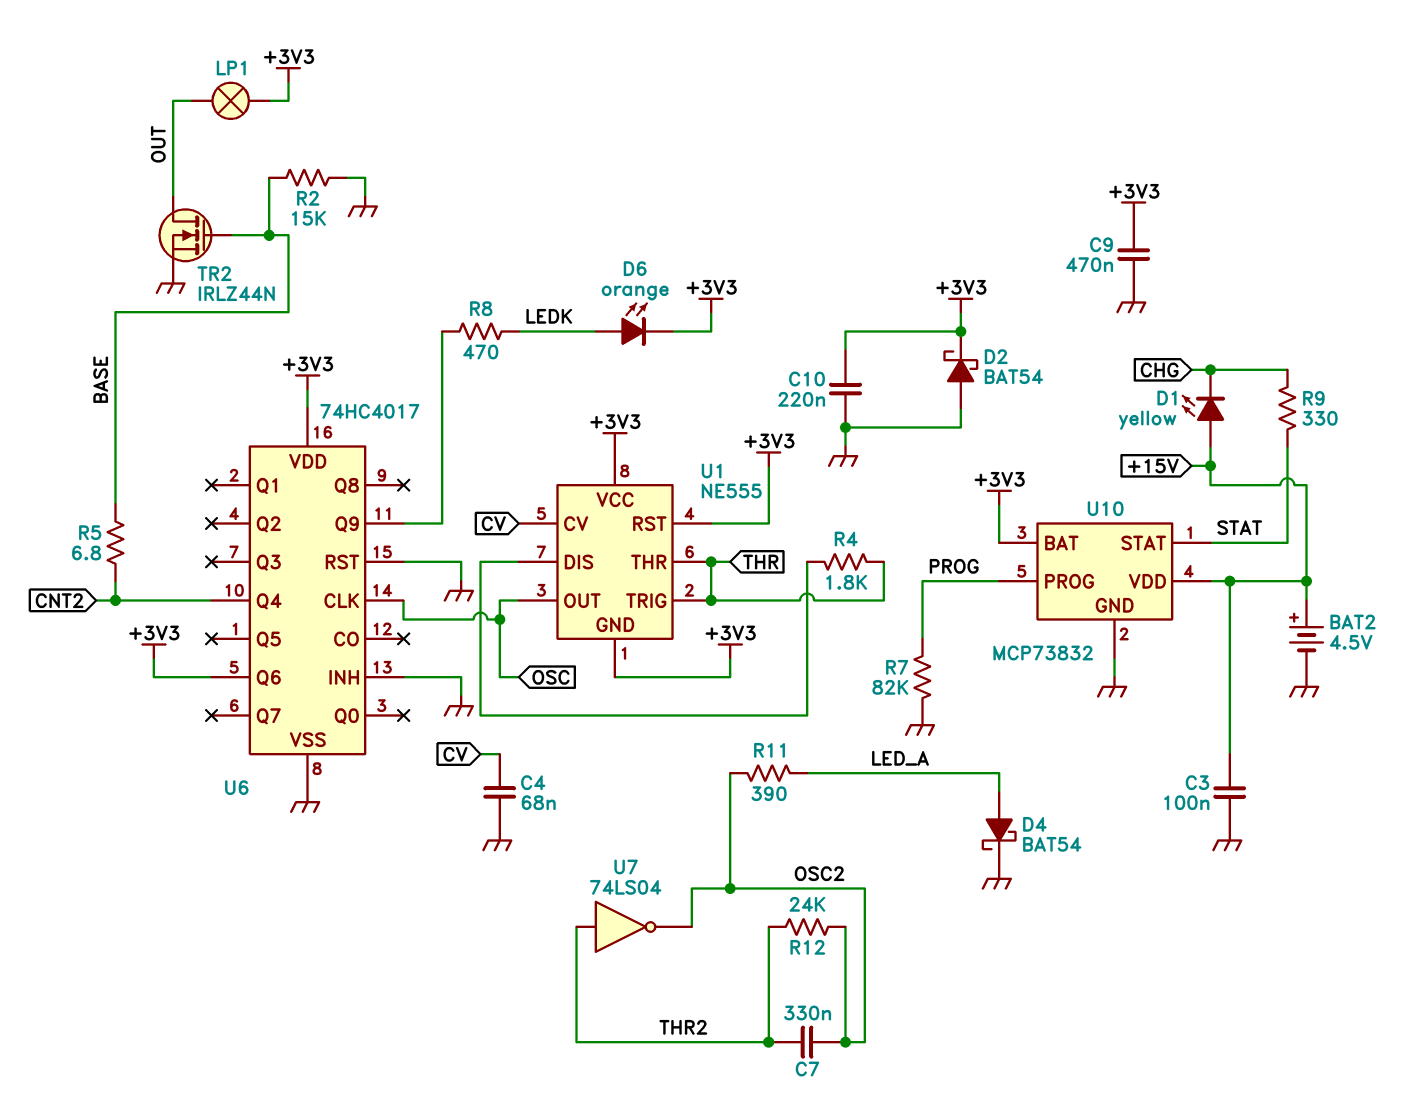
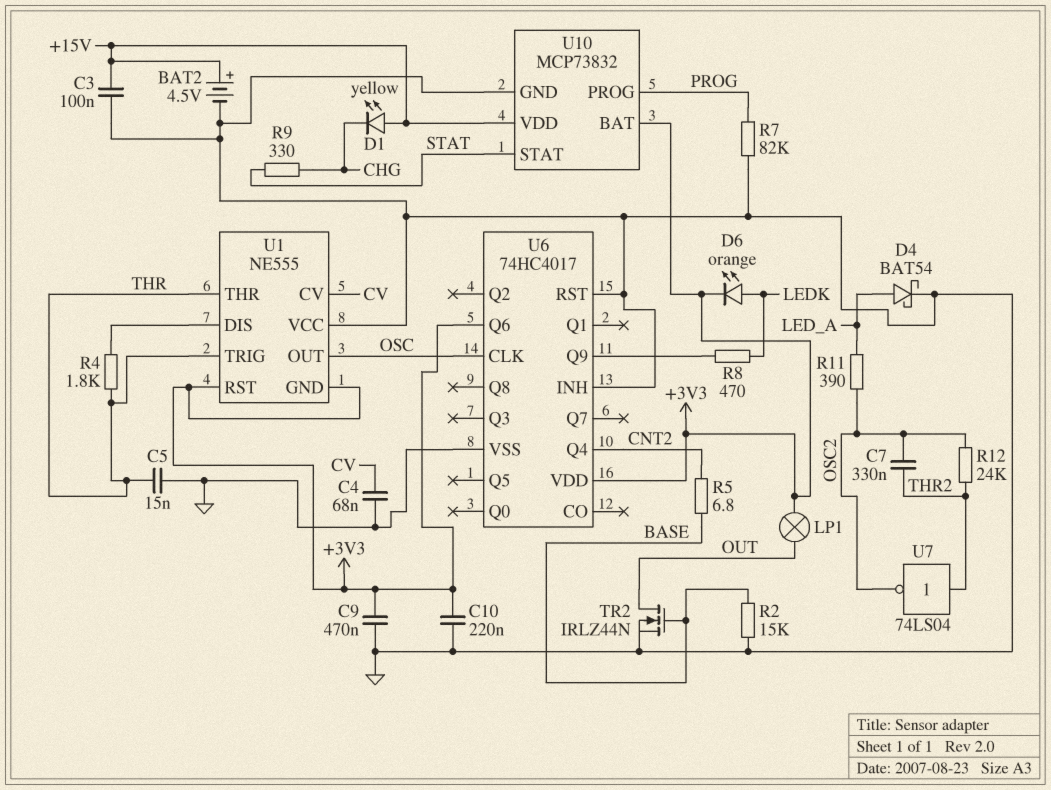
C5: none -> 15nF (GND, THR)
D2: schottky BAT54 (A GND, K +3V3) -> none
U1 pin VCC: +3V3 -> GND

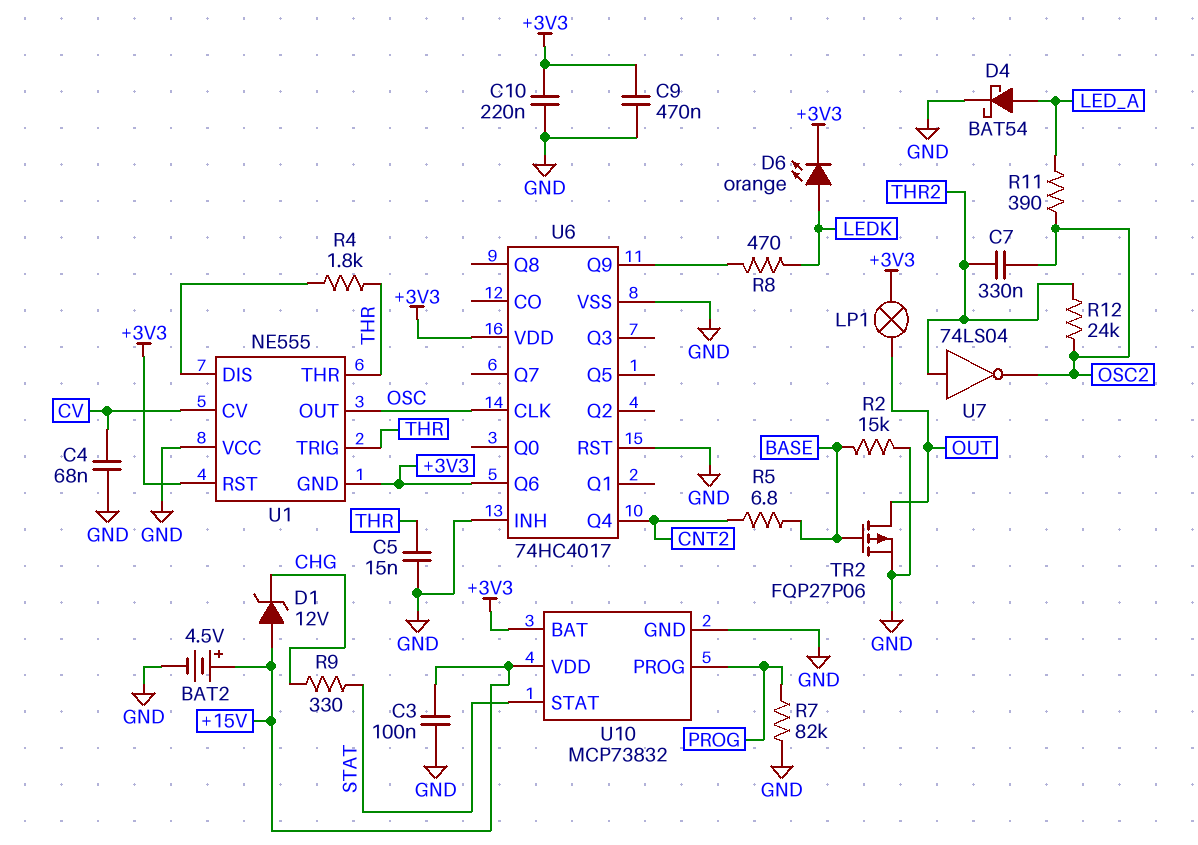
D1: LED yellow (A +15V, K CHG) -> zener 12V (A +15V, K CHG)
TR2: NMOS IRLZ44N (G BASE, D OUT, S GND) -> PMOS FQP27P06 (G BASE, D OUT, S GND)

